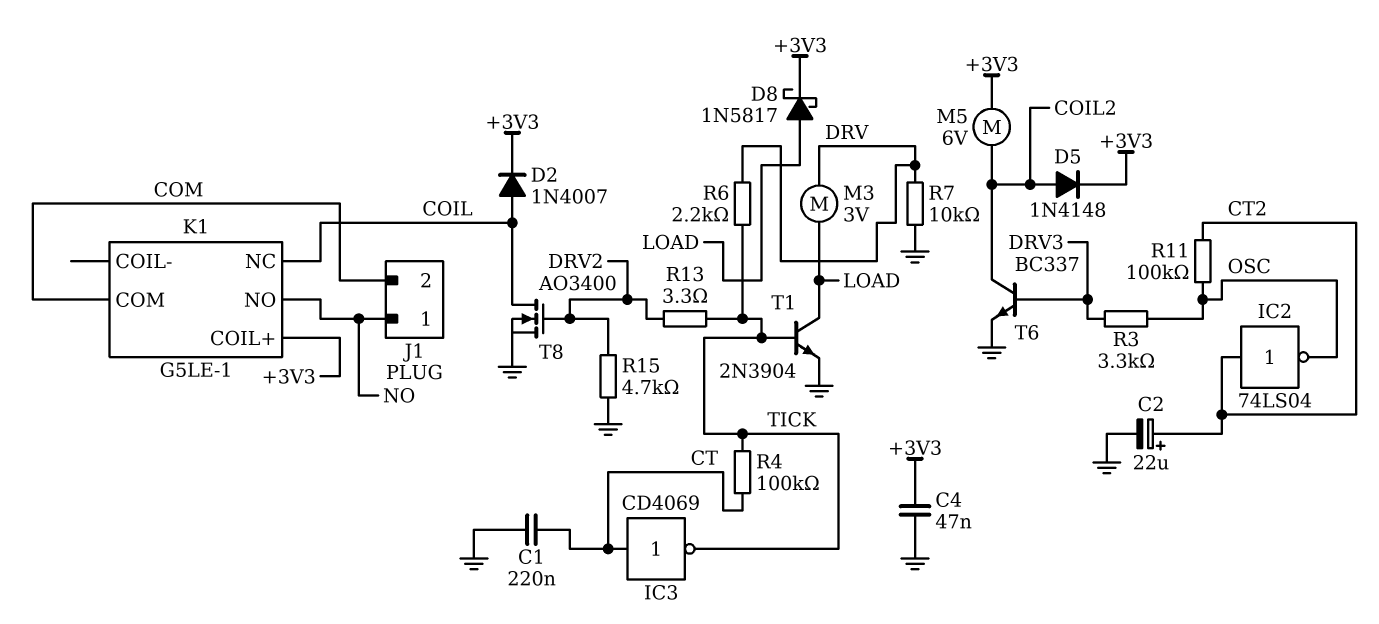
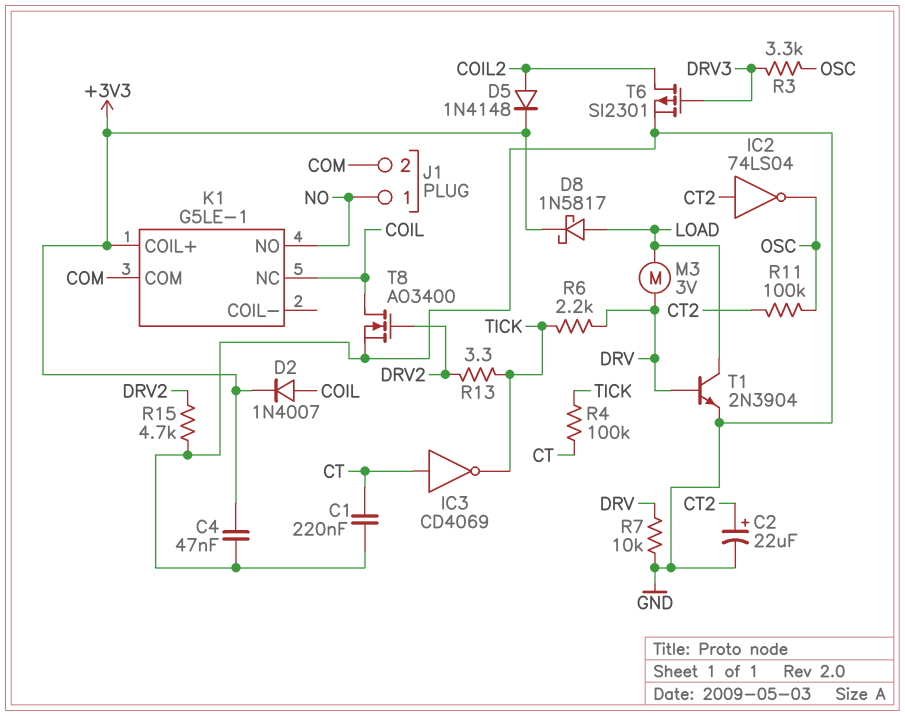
M5: motor 6V (+3V3, COIL2) -> none
T1: NPN 2N3904 (B TICK, C LOAD, E GND) -> NPN 2N3904 (B DRV, C LOAD, E GND)
T6: NPN BC337 (B DRV3, C COIL2, E GND) -> PMOS SI2301 (G DRV3, D COIL2, S GND)

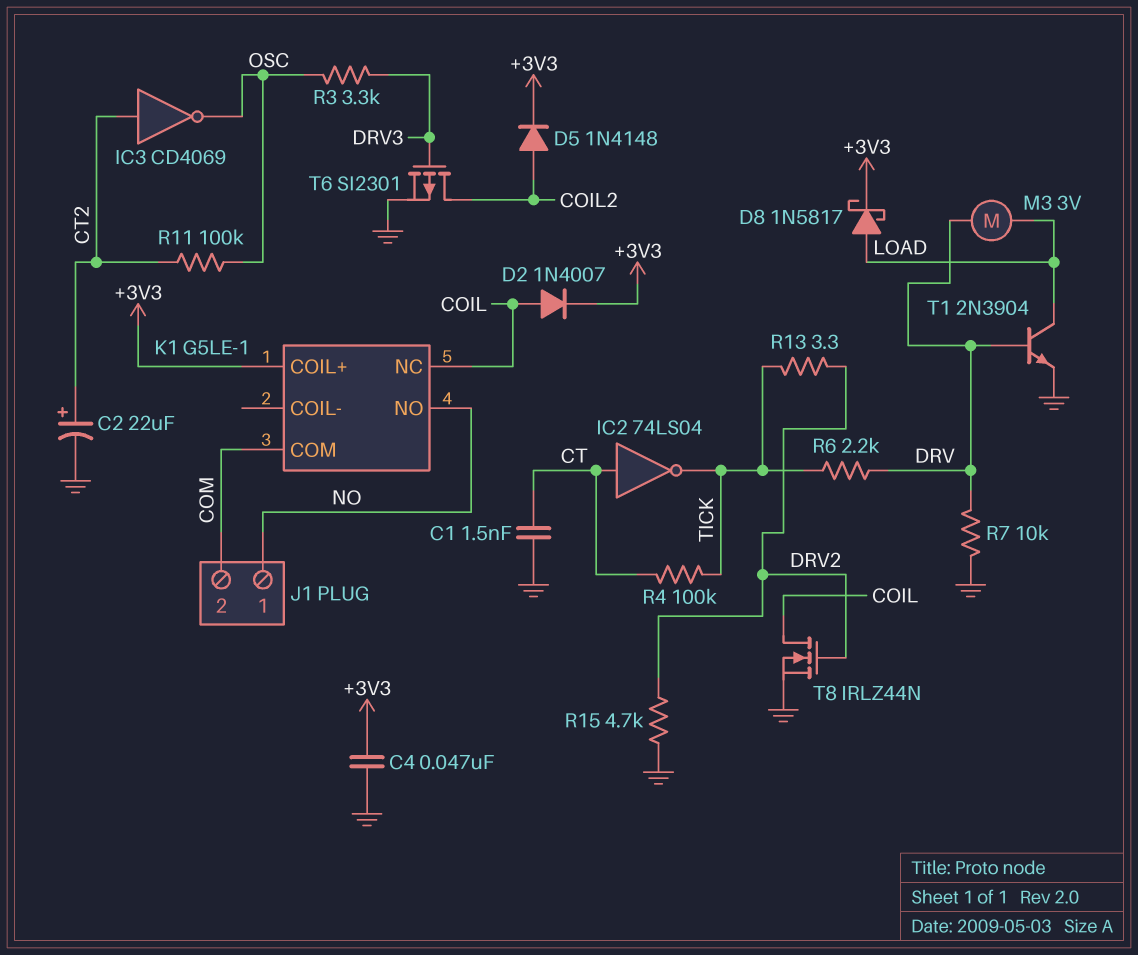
C1: 220nF (CT, GND) -> 1.5nF (CT, GND)
IC2: NOT 74LS04 (in CT2, out OSC) -> NOT 74LS04 (in CT, out TICK)
IC3: NOT CD4069 (in CT, out TICK) -> NOT CD4069 (in CT2, out OSC)
T8: NMOS AO3400 (G DRV2, D COIL, S GND) -> NMOS IRLZ44N (G DRV2, D COIL, S GND)

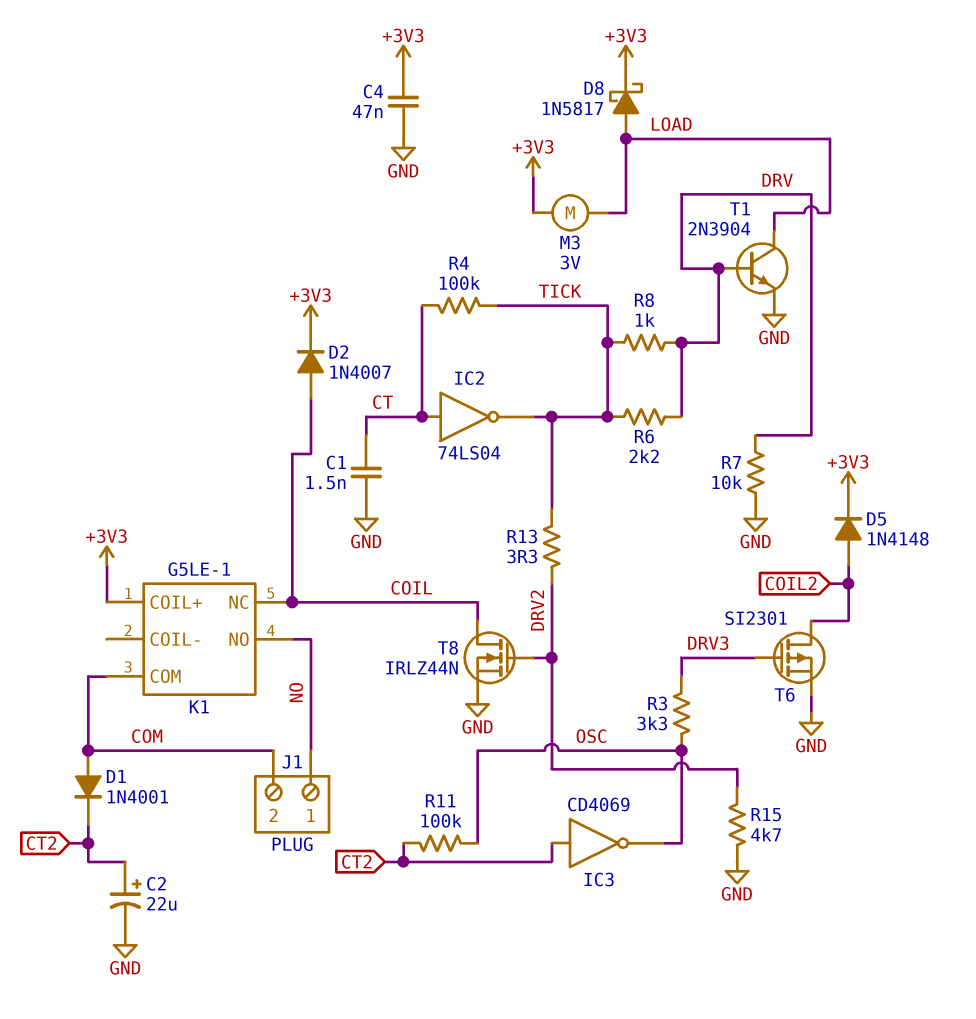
D1: none -> diode 1N4001 (A COM, K CT2)
M3: motor 3V (DRV, LOAD) -> motor 3V (+3V3, LOAD)
R8: none -> 1k (DRV, TICK)

